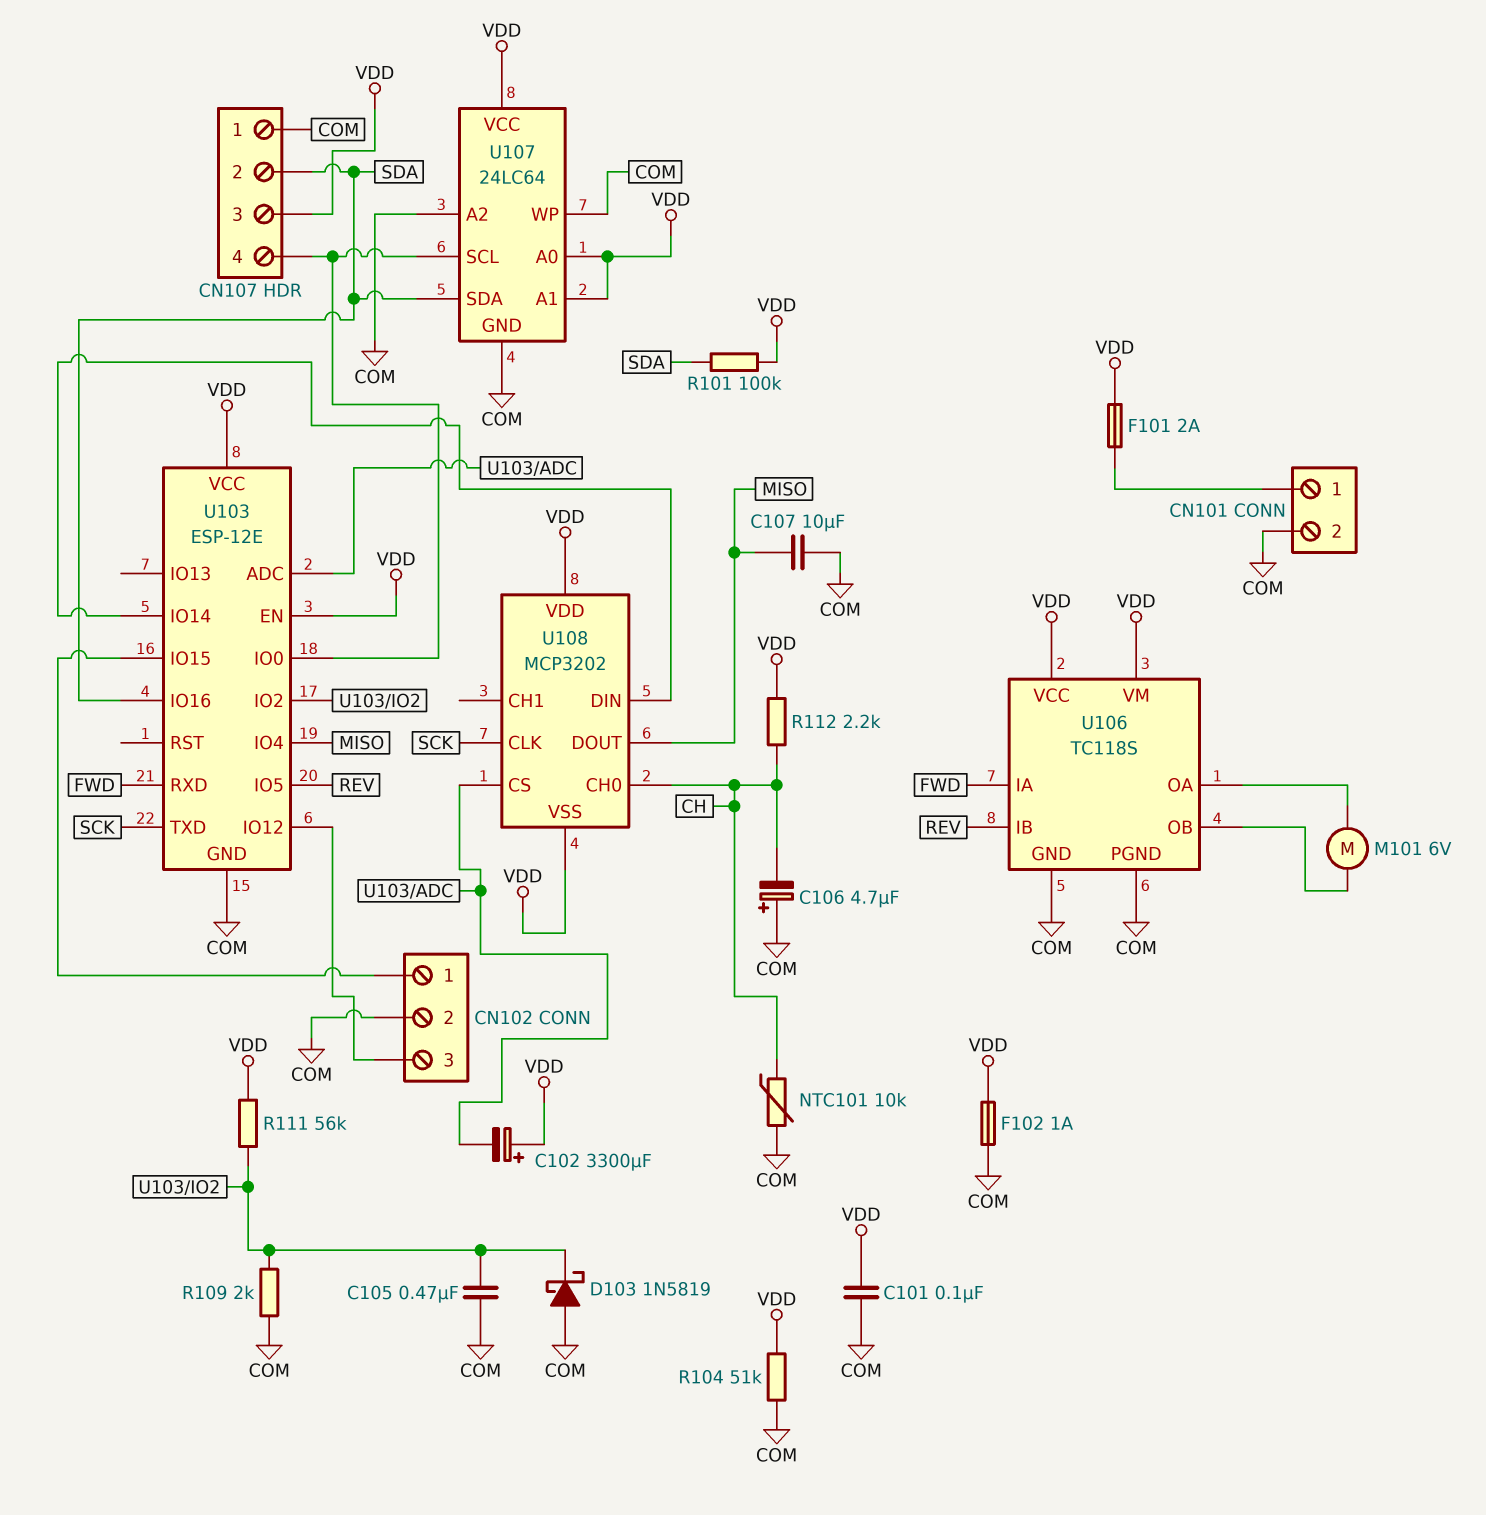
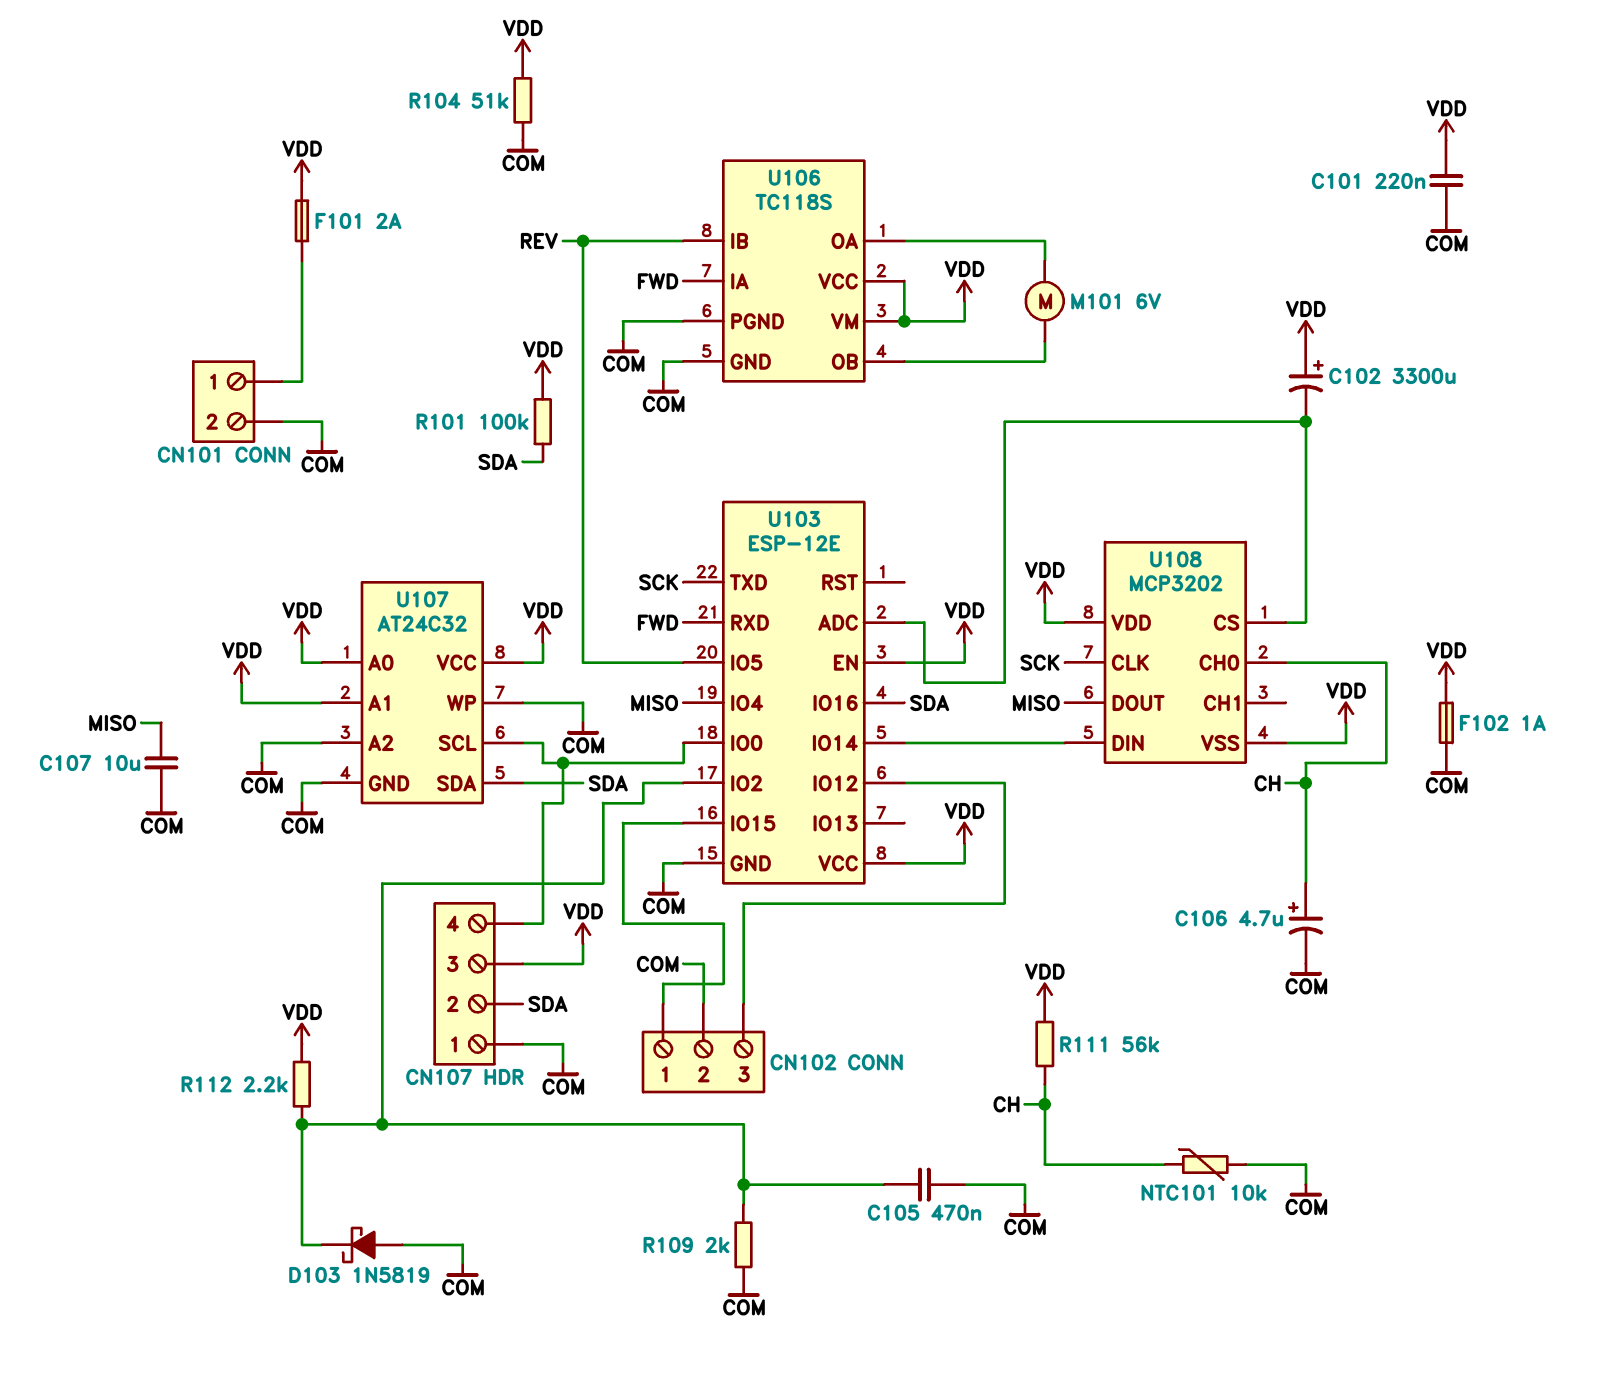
C101: 100nF (COM, VDD) -> 220nF (COM, VDD)
C106: 4.7uF (plus COM, minus CH) -> 4.7uF (plus CH, minus COM)
R111: 56k (U103/IO2, VDD) -> 56k (CH, VDD)
R112: 2.2k (CH, VDD) -> 2.2k (U103/IO2, VDD)
U107: 24LC64 -> AT24C32

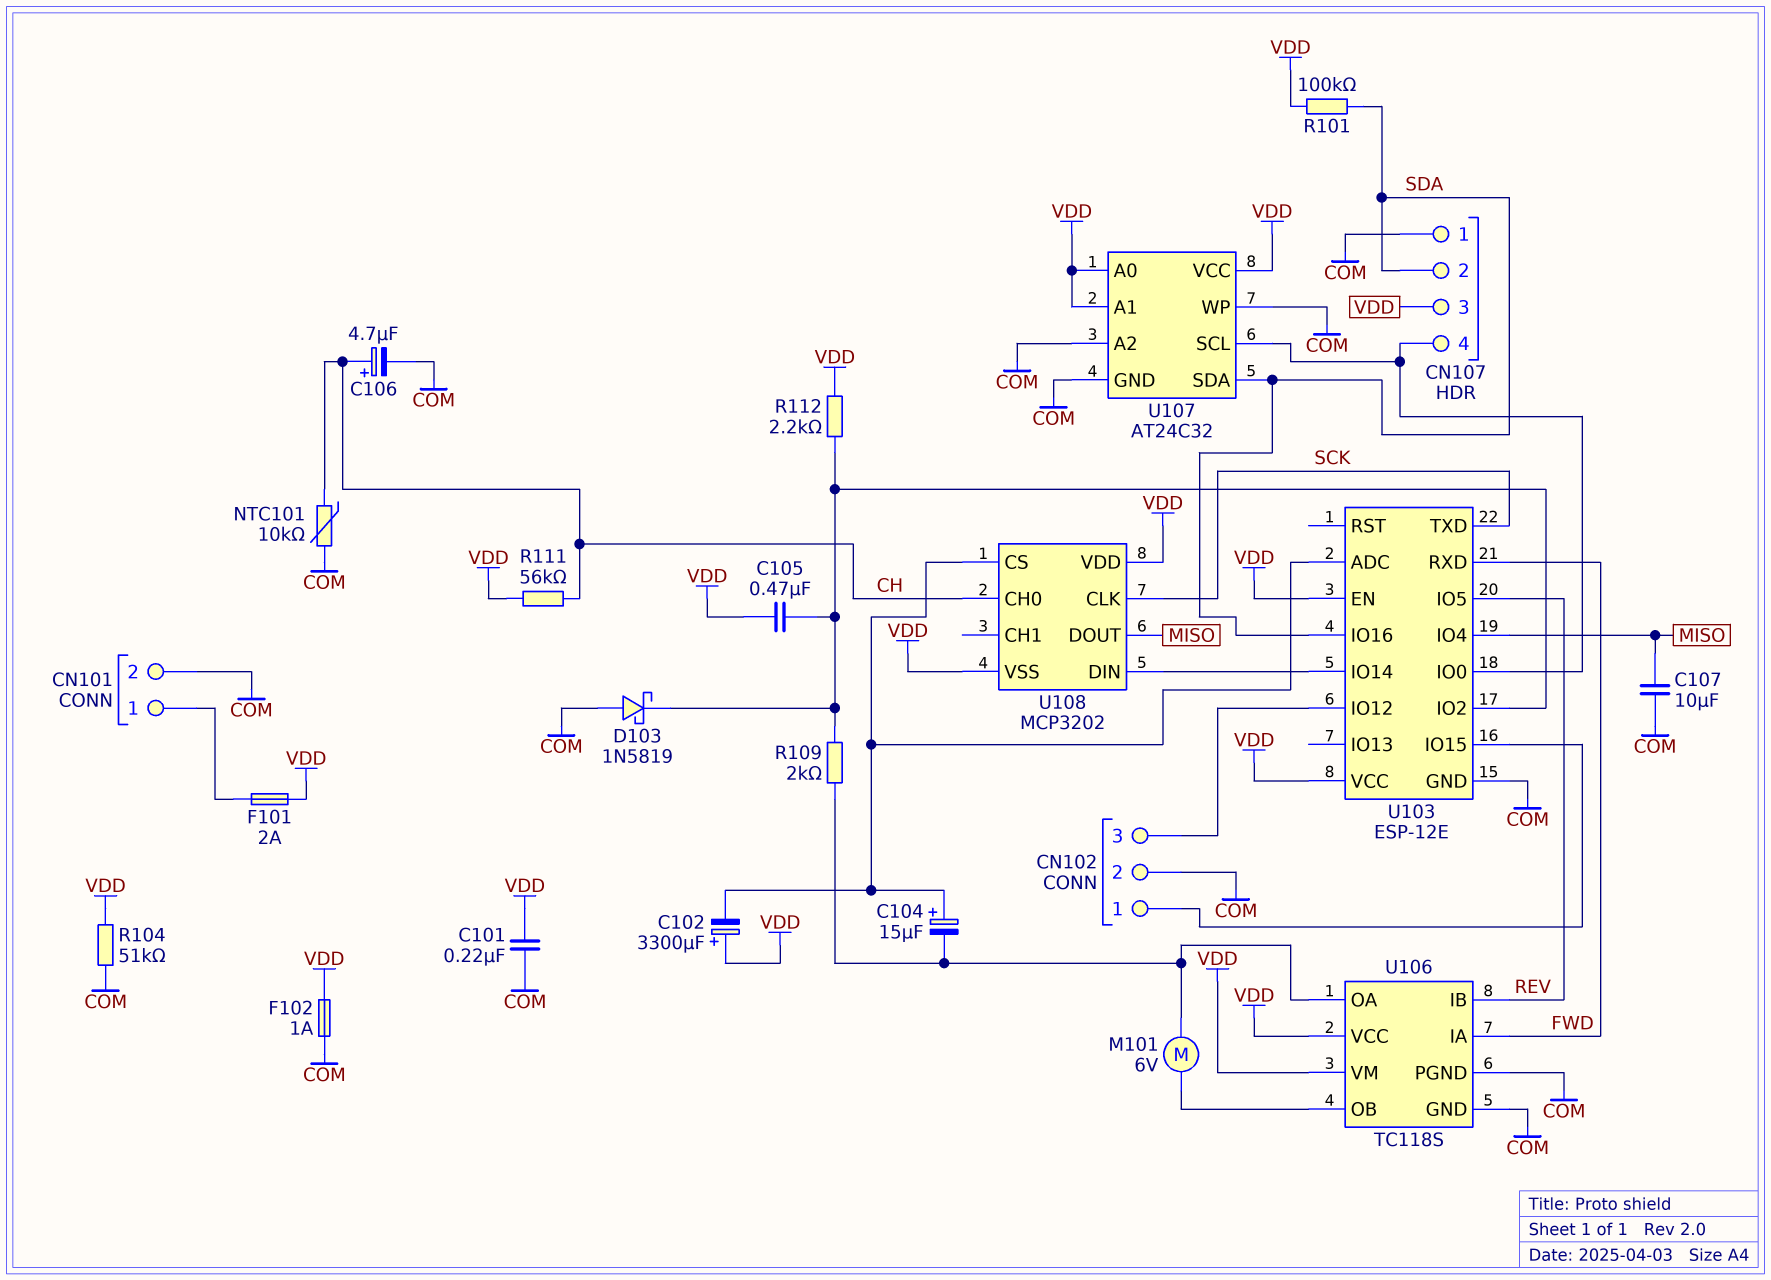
C104: none -> 15uF (plus U103/ADC, minus U106/OA)
C105: 470nF (COM, U103/IO2) -> 470nF (U103/IO2, VDD)
R109: 2k (COM, U103/IO2) -> 2k (U103/IO2, U106/OA)

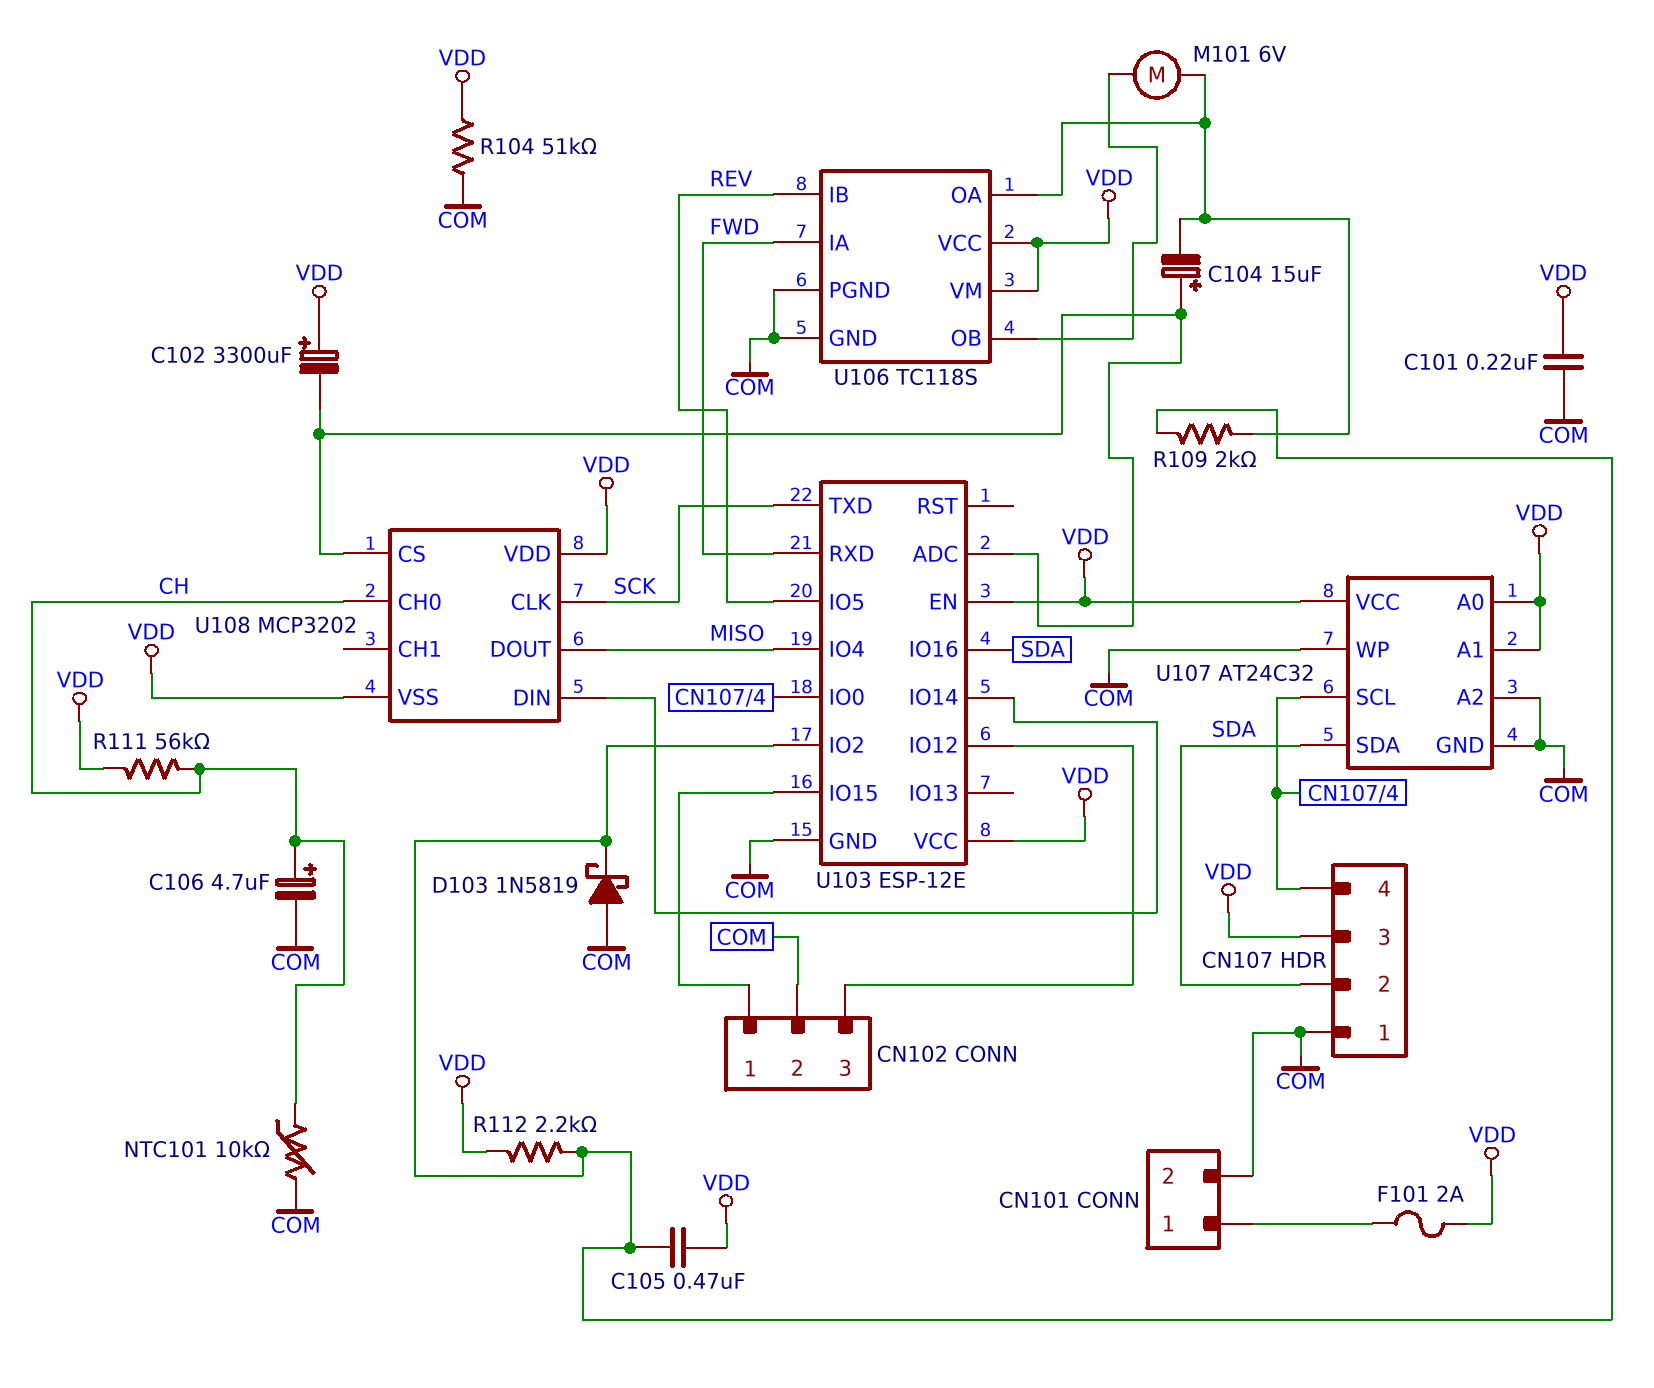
C107: 10uF (COM, MISO) -> none
F102: 1A (COM, VDD) -> none
R101: 100k (SDA, VDD) -> none

